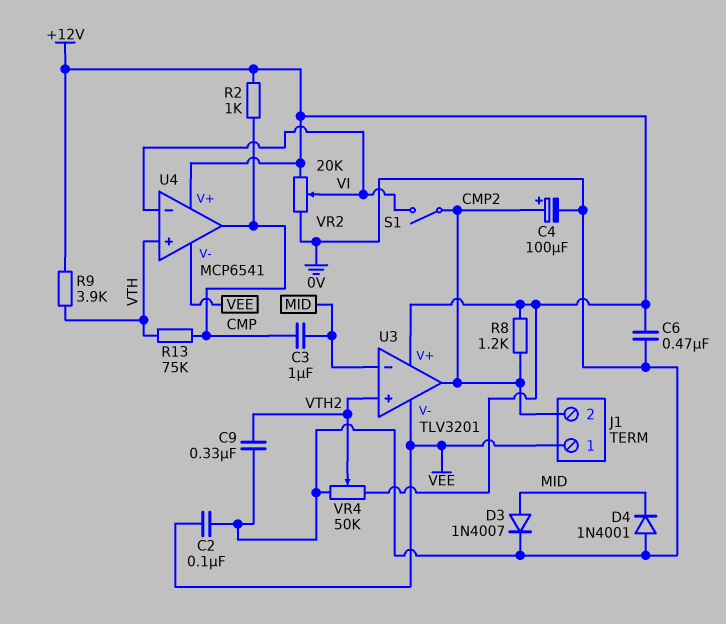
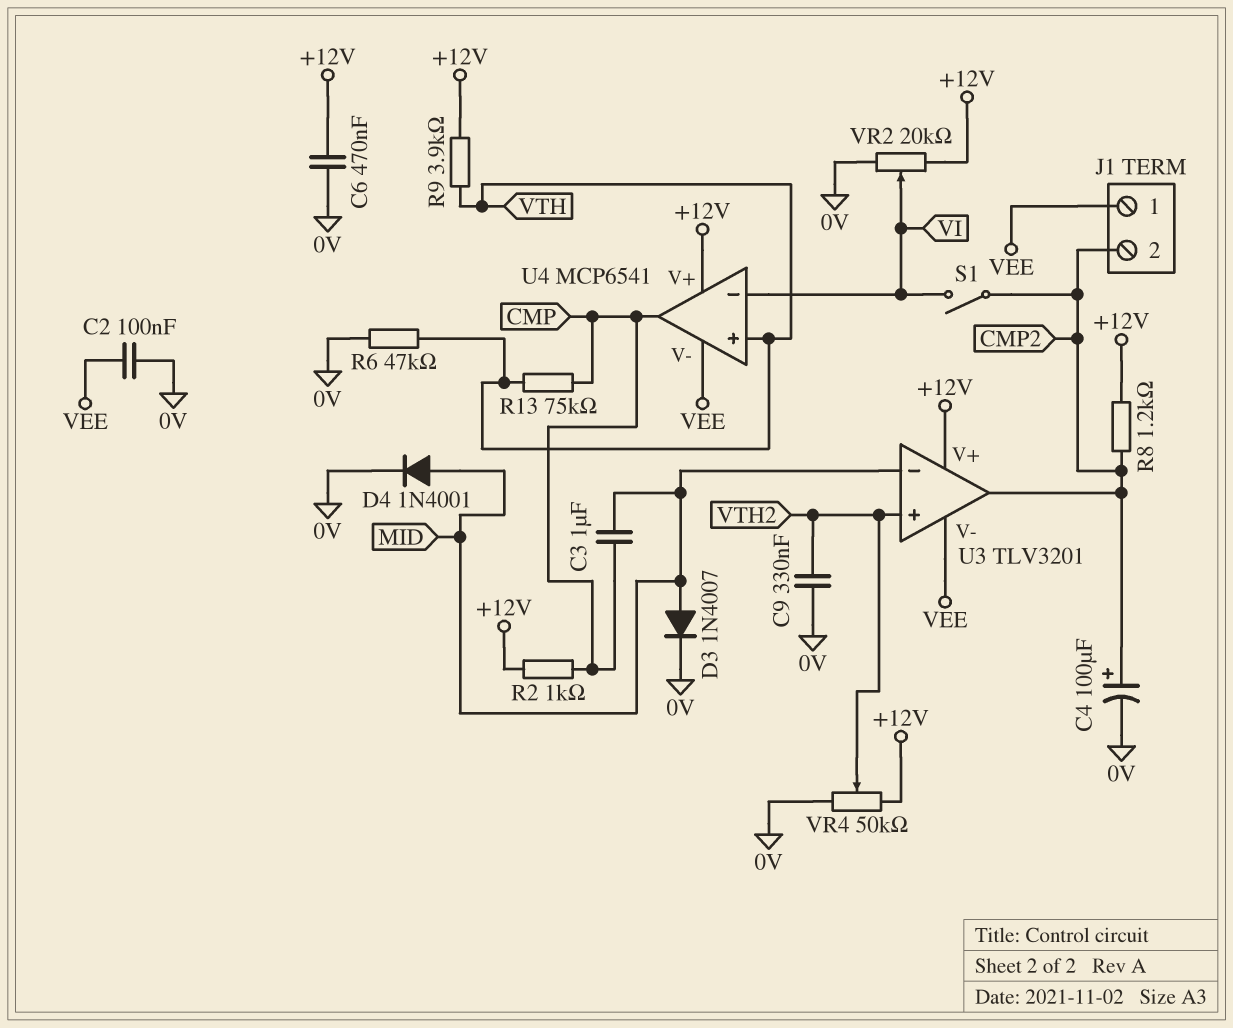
D4: diode 1N4001 (A 0V, K MID) -> diode 1N4001 (A MID, K 0V)
R6: none -> 47k (0V, VTH)

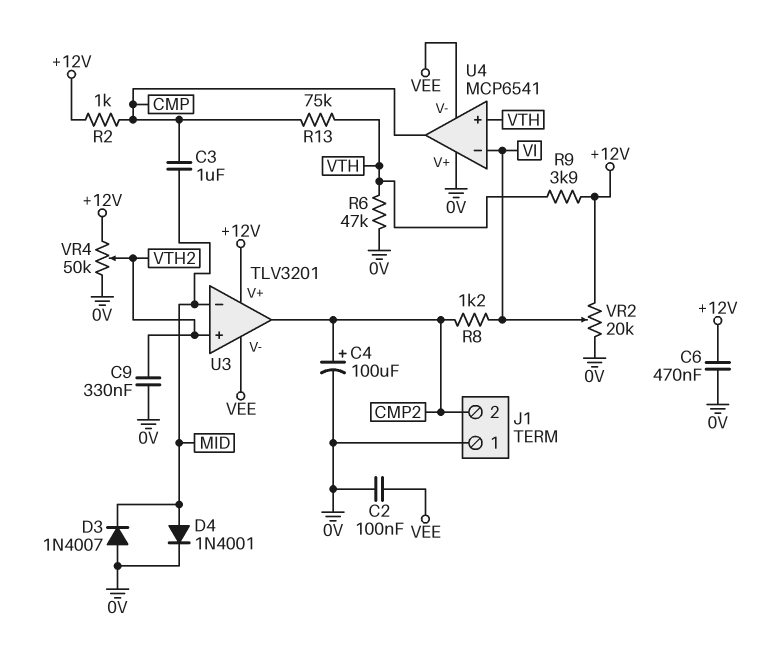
D3: diode 1N4007 (A MID, K 0V) -> diode 1N4007 (A 0V, K MID)
J1 pin 1: VEE -> 0V
R8: 1.2k (+12V, CMP2) -> 1.2k (CMP2, VI)
S1: switch (CMP2, VI) -> none
U4 pin V+: +12V -> 0V

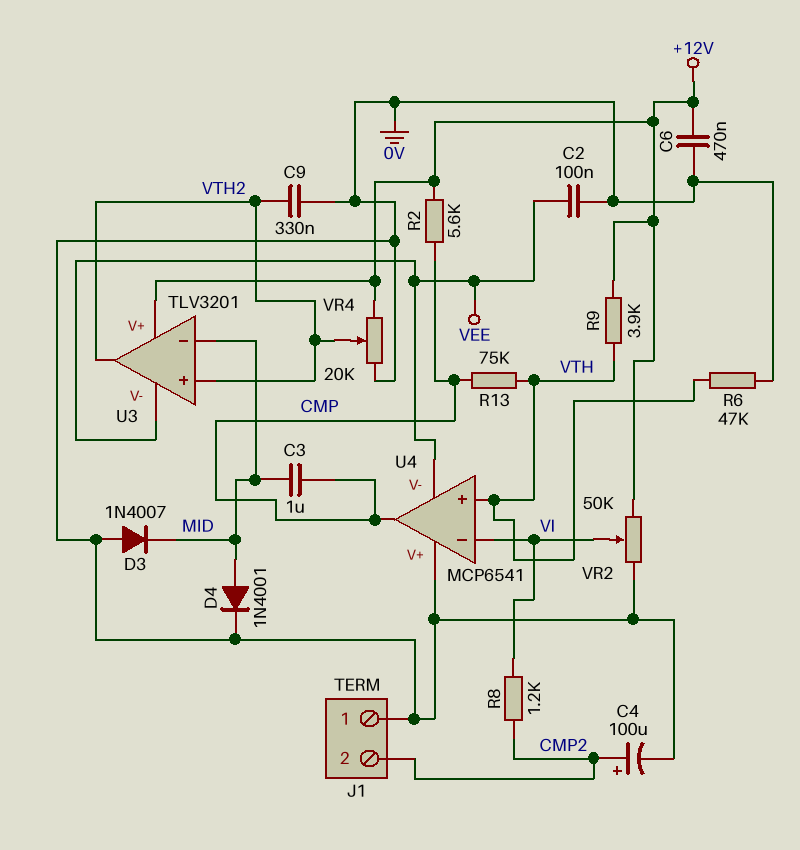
R2: 1k (+12V, CMP) -> 5.6k (+12V, CMP)
U3 pin out: CMP2 -> VTH2
VR2: 20k (+12V, 0V, wiper VI) -> 50k (+12V, 0V, wiper VI)
VR4: 50k (+12V, 0V, wiper VTH2) -> 20k (+12V, 0V, wiper VTH2)

